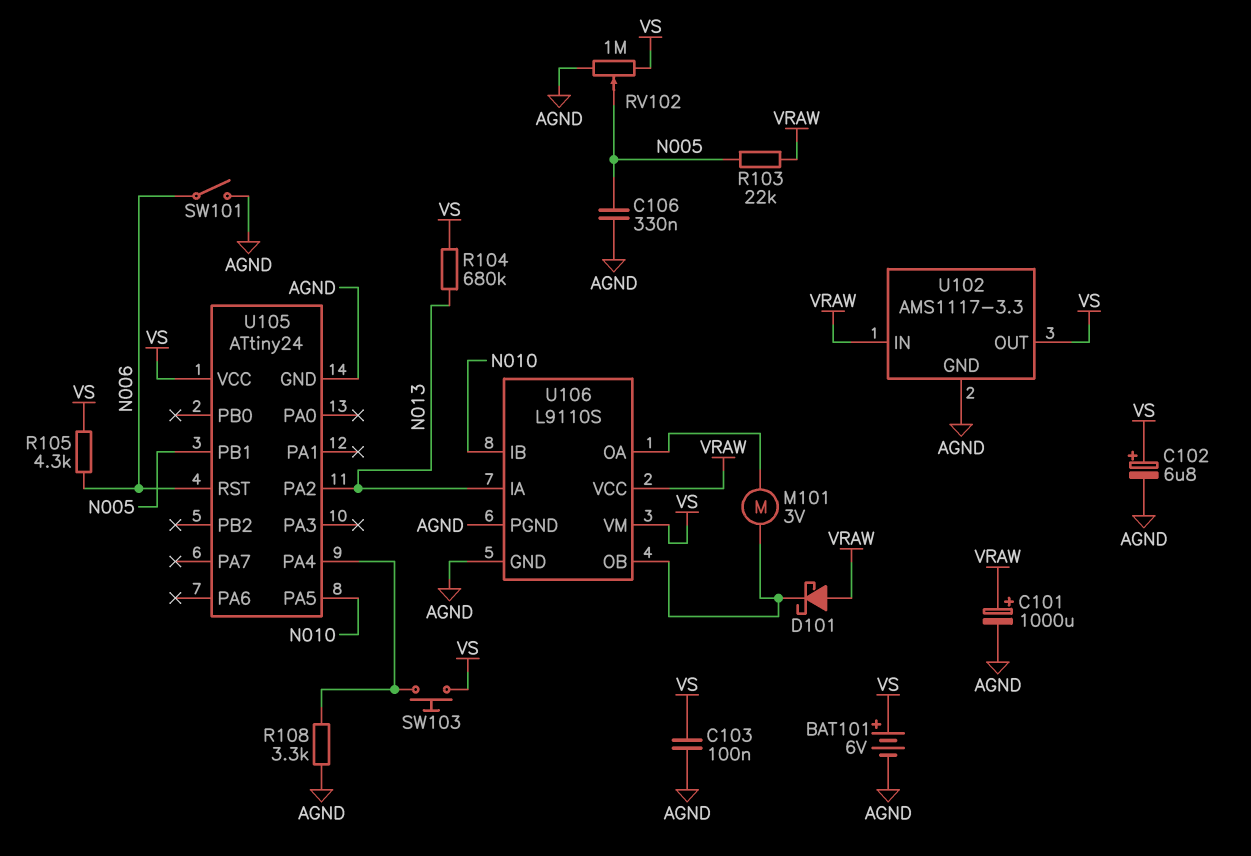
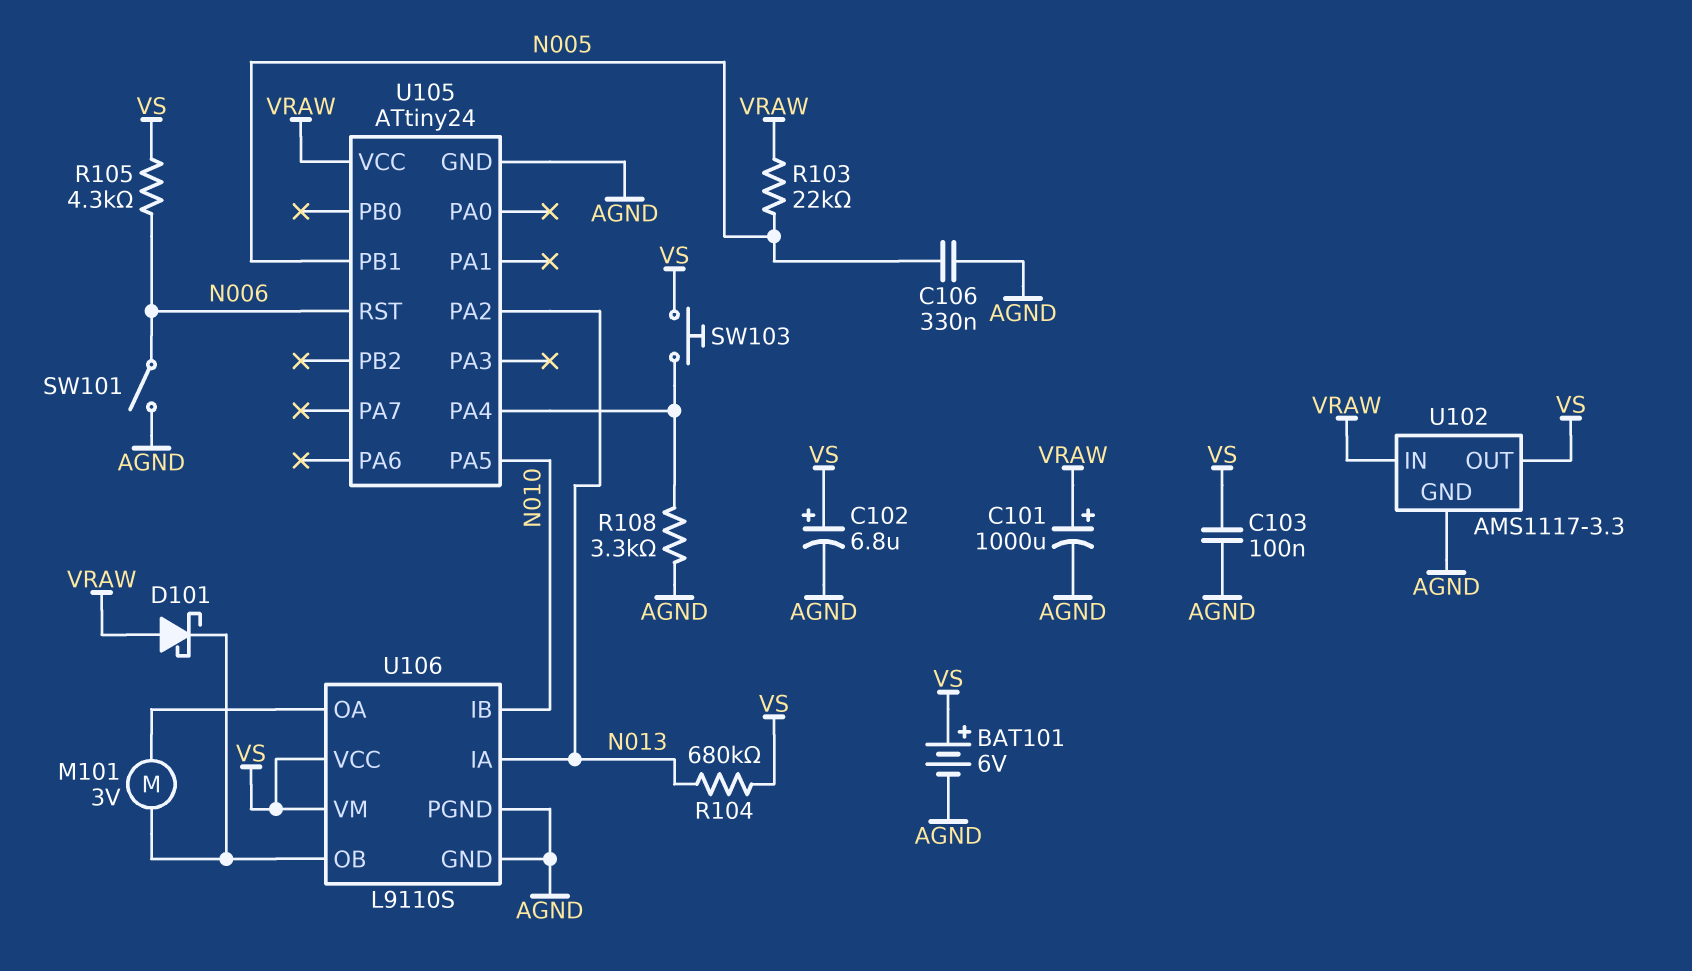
RV102: 1M (AGND, VS, wiper N005) -> none
U105 pin VCC: VS -> VRAW
U106 pin VCC: VRAW -> VS

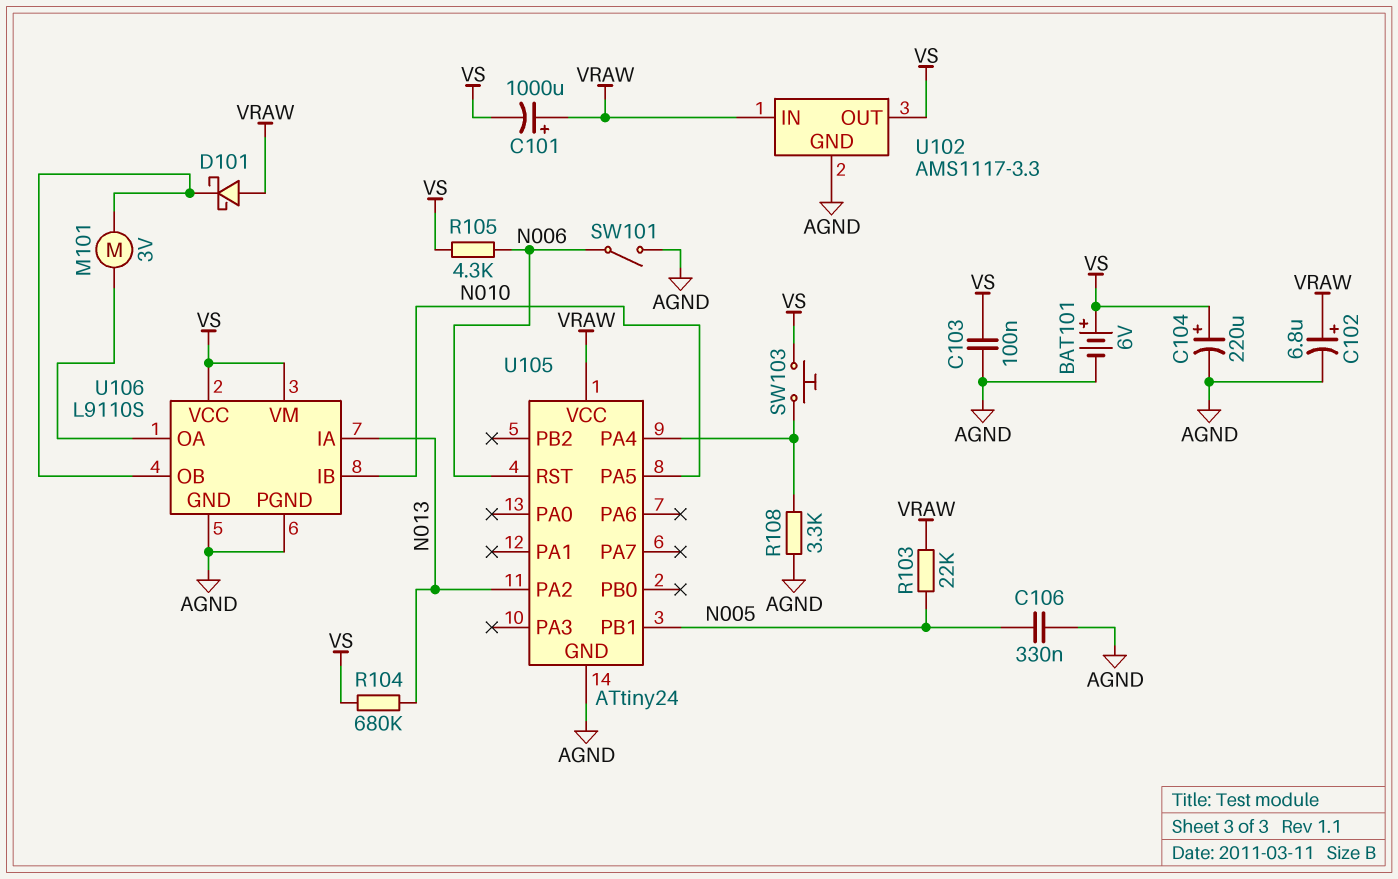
C101: 1000uF (plus VRAW, minus AGND) -> 1000uF (plus VRAW, minus VS)
C102: 6.8uF (plus VS, minus AGND) -> 6.8uF (plus VRAW, minus AGND)
C104: none -> 220uF (plus VS, minus AGND)

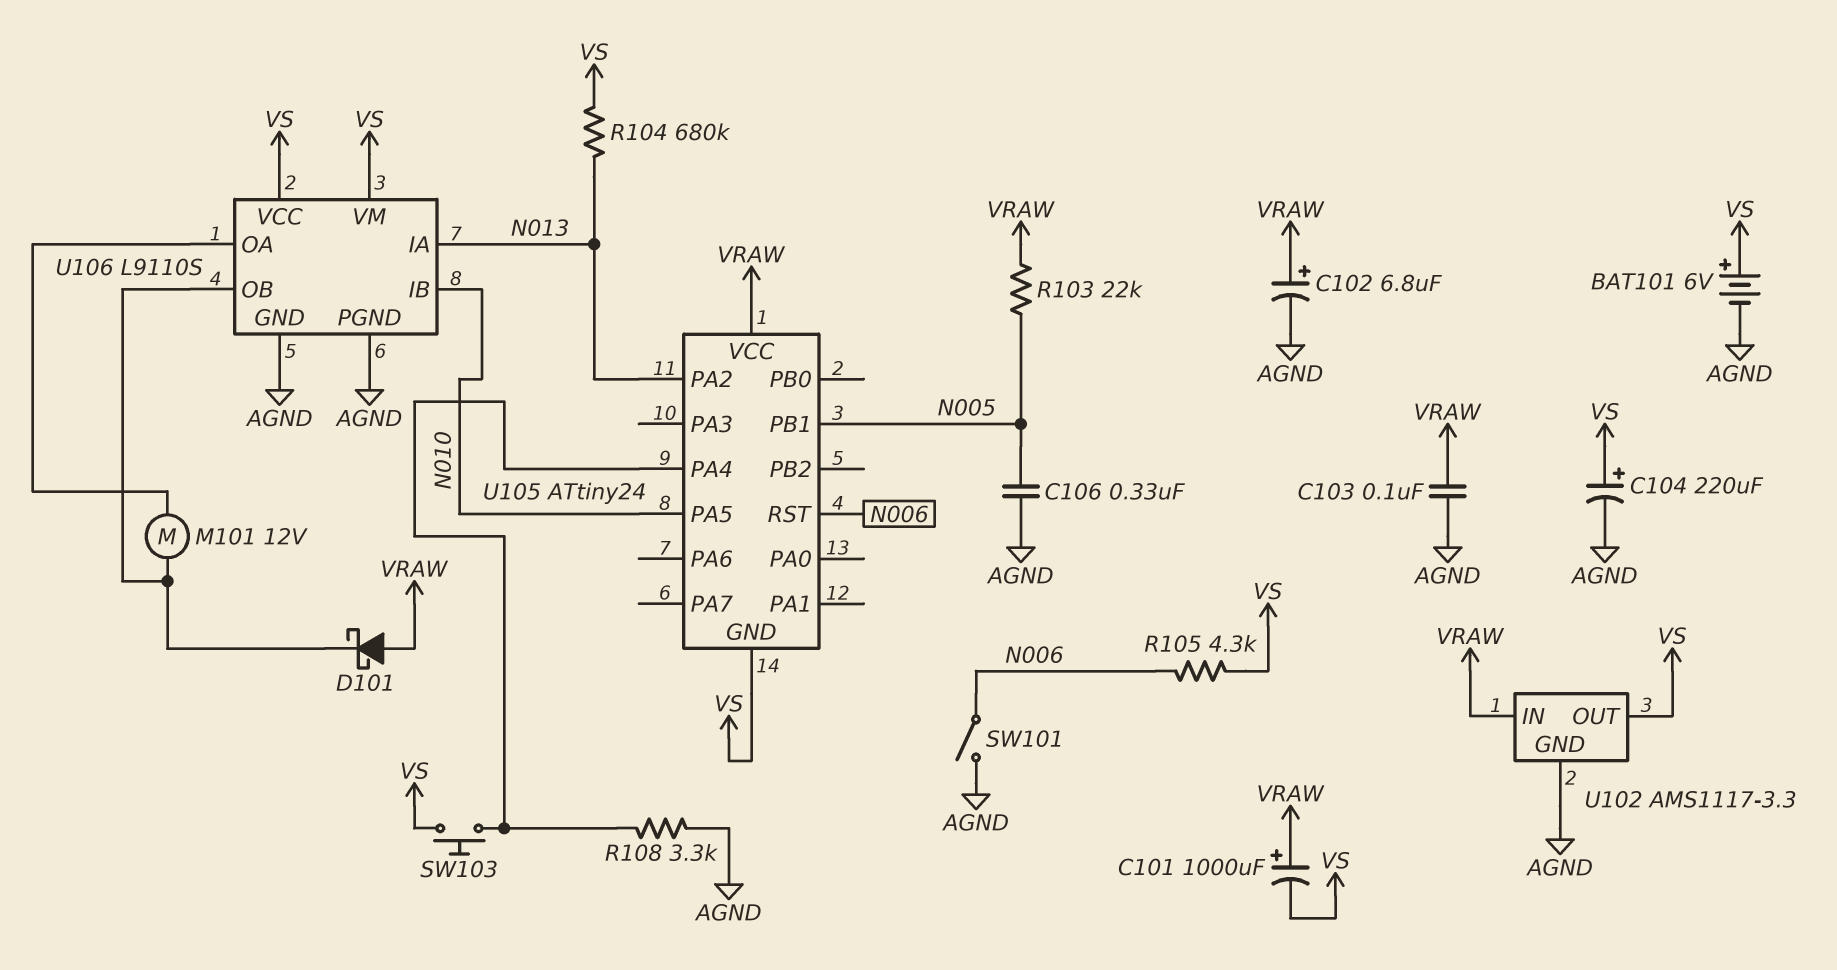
C103: 100nF (AGND, VS) -> 100nF (AGND, VRAW)
M101: motor 3V (U106/OA, U106/OB) -> motor 12V (U106/OA, U106/OB)
U105 pin GND: AGND -> VS

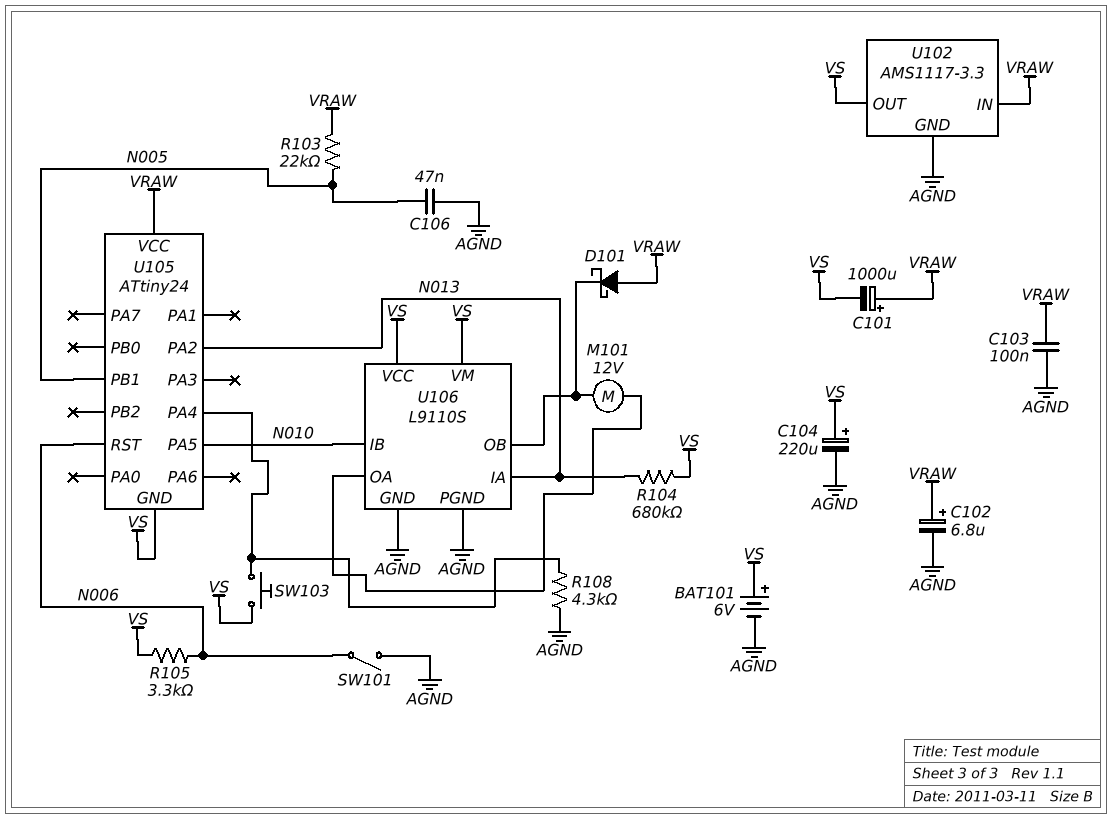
C106: 330nF (AGND, N005) -> 47nF (AGND, N005)
R105: 4.3k (N006, VS) -> 3.3k (N006, VS)
R108: 3.3k (AGND, U105/PA4) -> 4.3k (AGND, U105/PA4)

